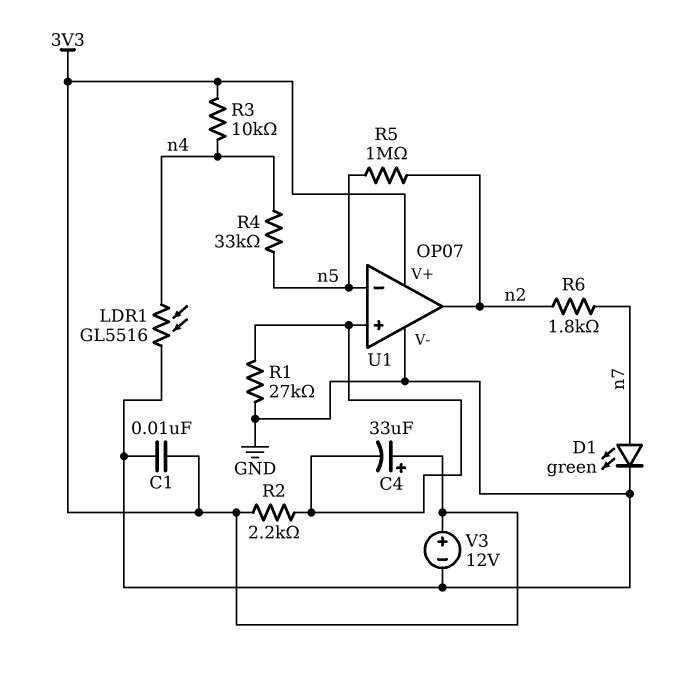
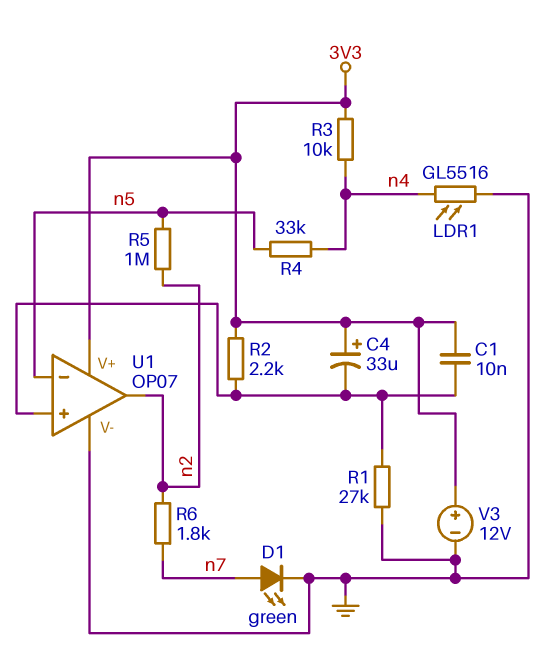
C1: 10nF (3V3, GND) -> 10nF (3V3, U1/in+)

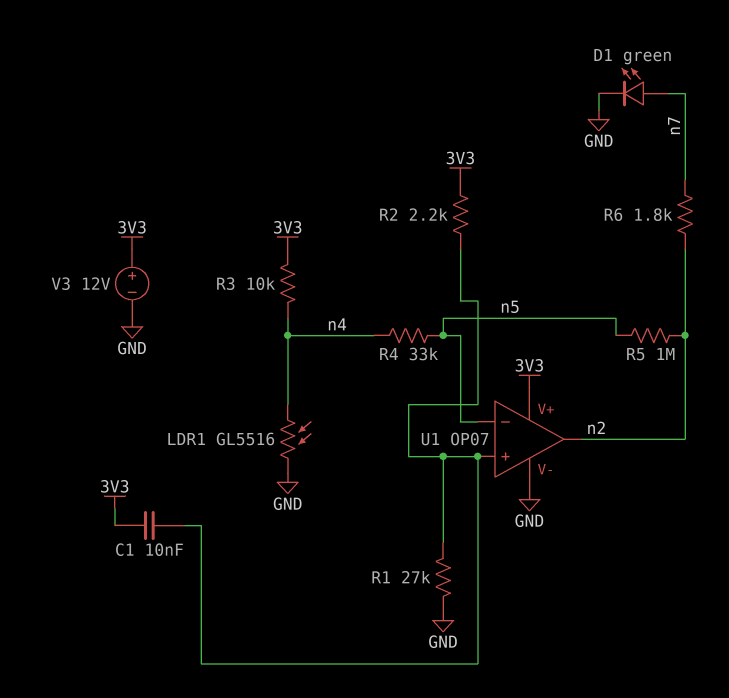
C4: 33uF (plus 3V3, minus U1/in+) -> none

